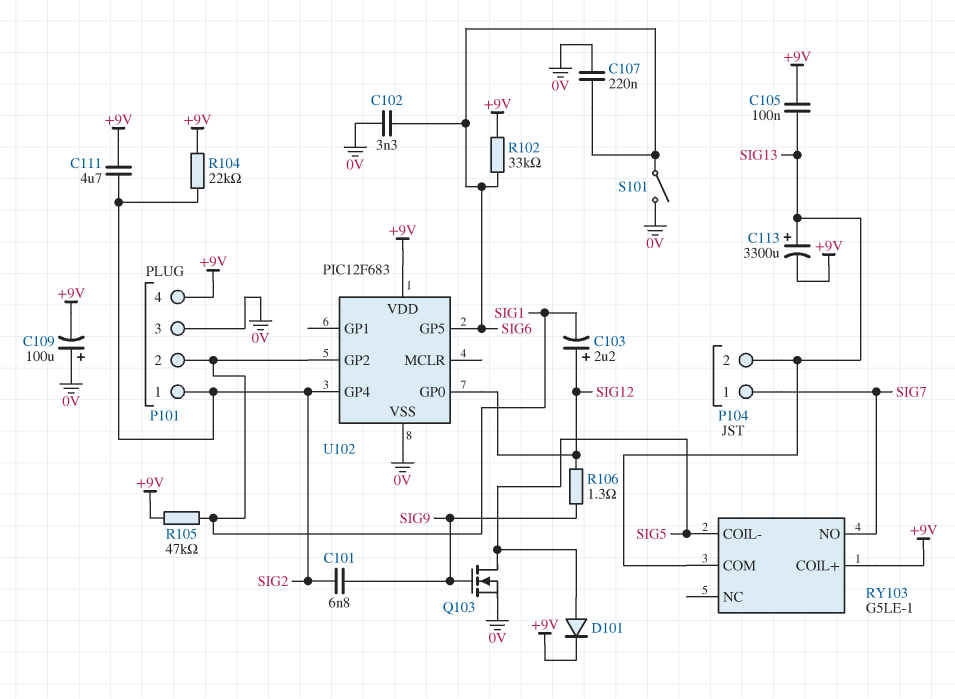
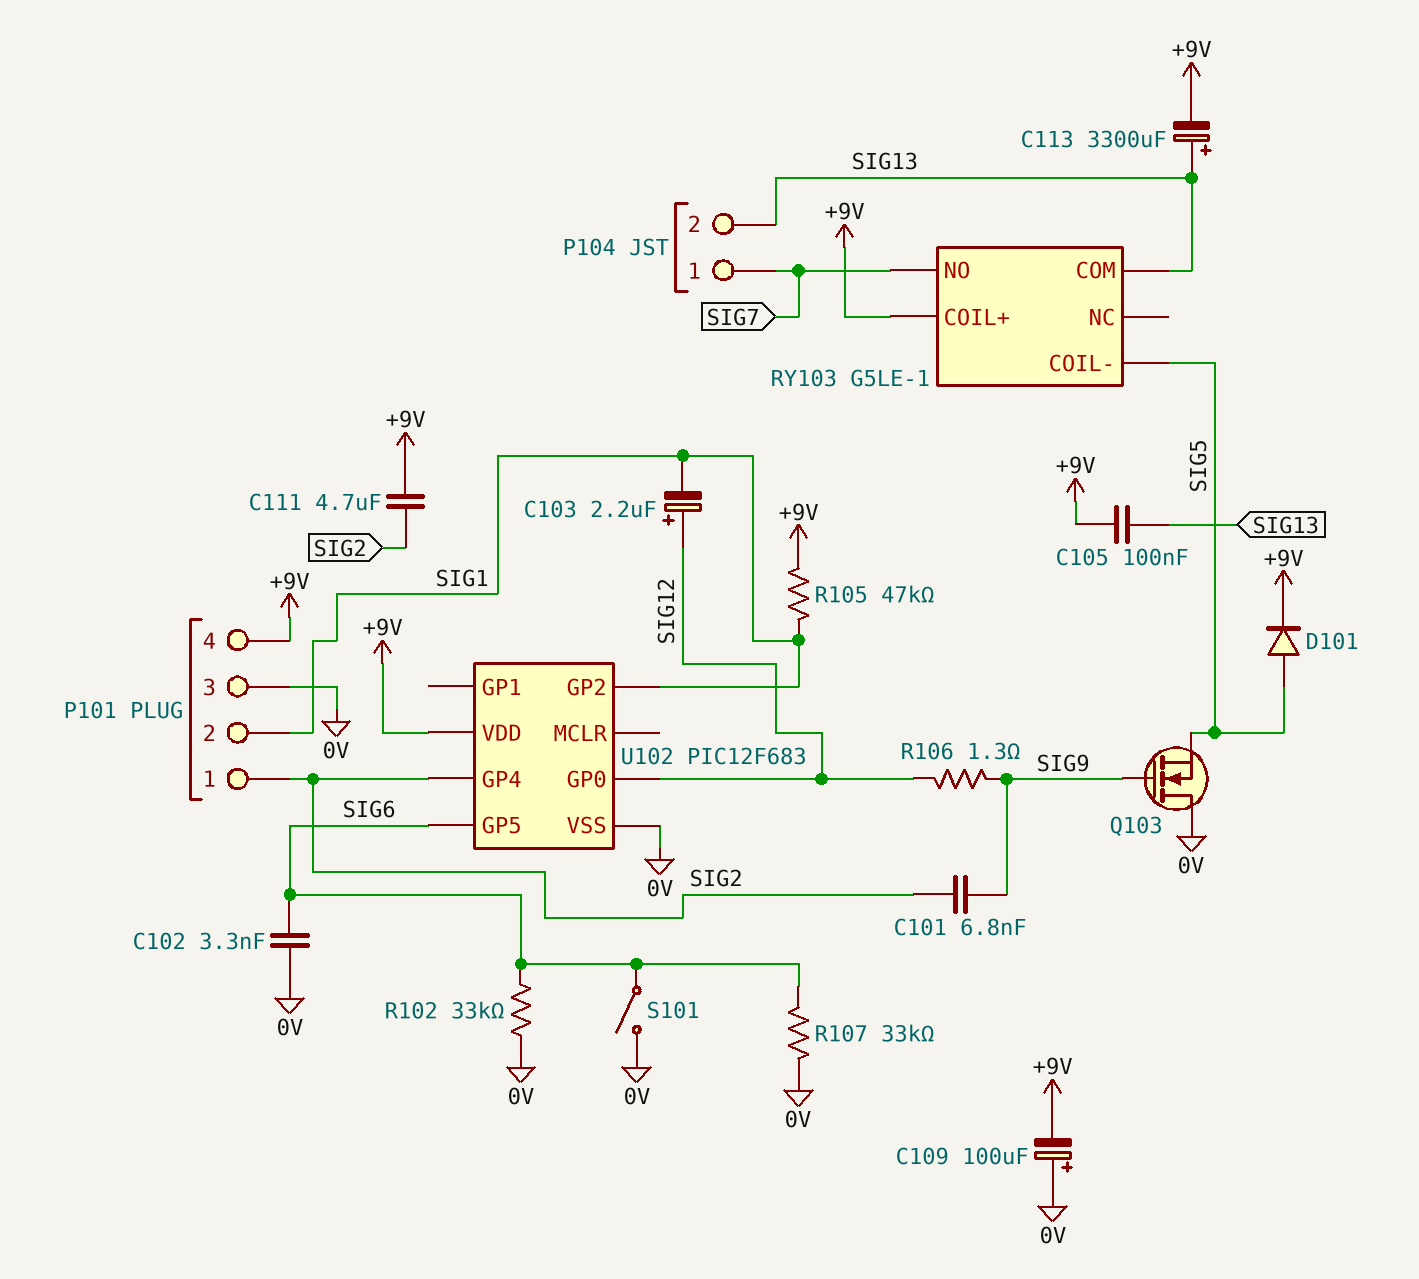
C107: 220nF (0V, SIG6) -> none
Q103: NMOS (G SIG9, D SIG5, S 0V) -> NMOS (G SIG9, D 0V, S SIG5)
R102: 33k (+9V, SIG6) -> 33k (0V, SIG6)
R104: 22k (+9V, SIG2) -> none
R107: none -> 33k (0V, SIG6)

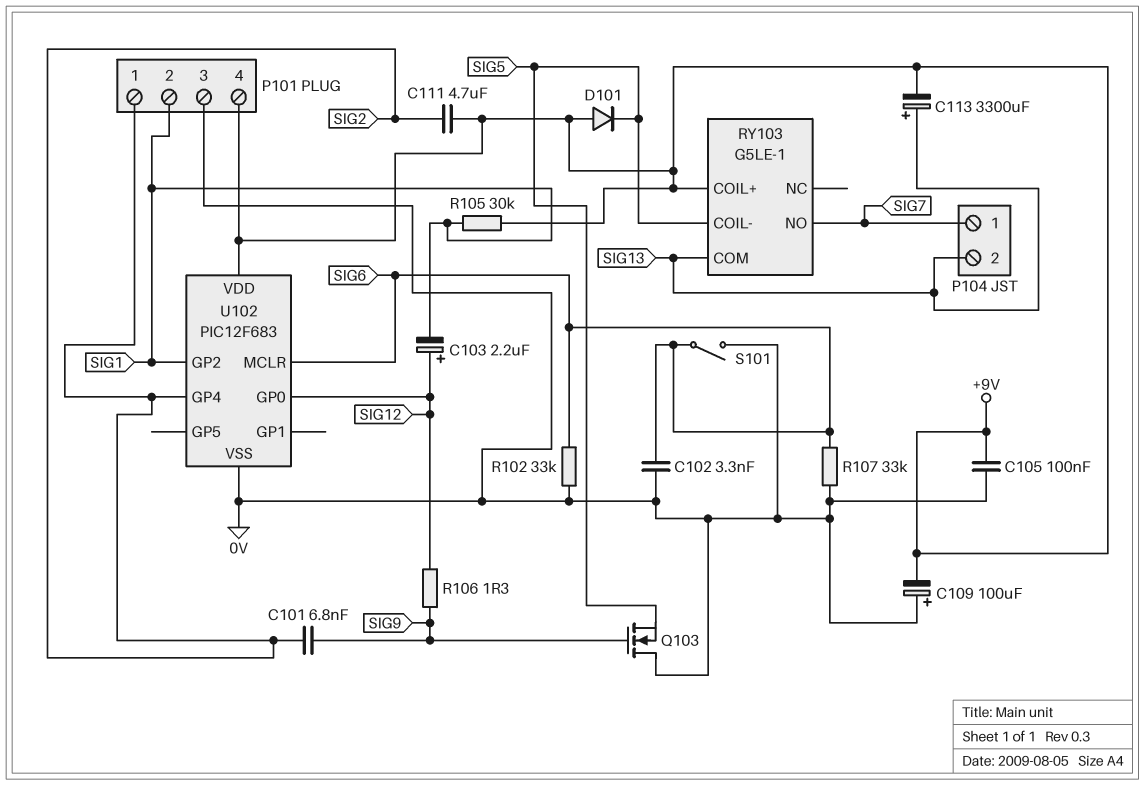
C105: 100nF (+9V, SIG13) -> 100nF (+9V, 0V)
D101: diode (A SIG5, K +9V) -> diode (A +9V, K SIG5)
R105: 47k (+9V, SIG1) -> 30k (+9V, SIG1)
U102 pin GP5: SIG6 -> none
U102 pin MCLR: none -> SIG6

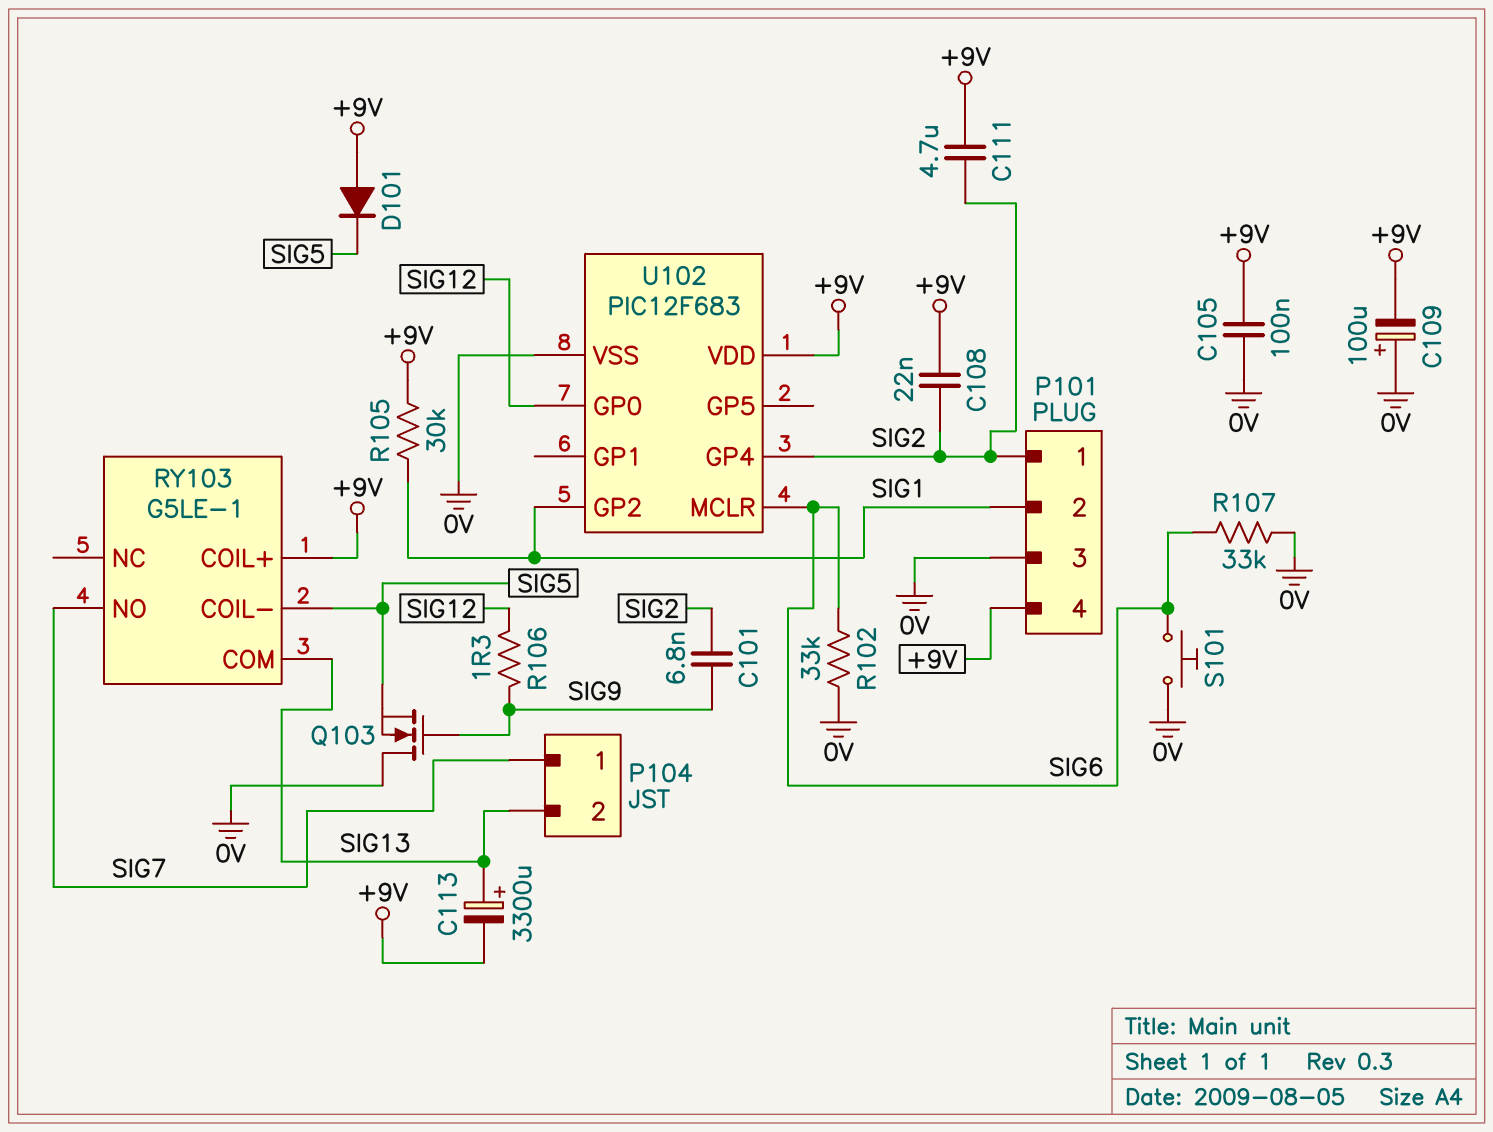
C102: 3.3nF (0V, SIG6) -> none
C103: 2.2uF (plus SIG12, minus SIG1) -> none
C108: none -> 22nF (+9V, SIG2)
S101: switch (0V, SIG6) -> button (0V, SIG6)

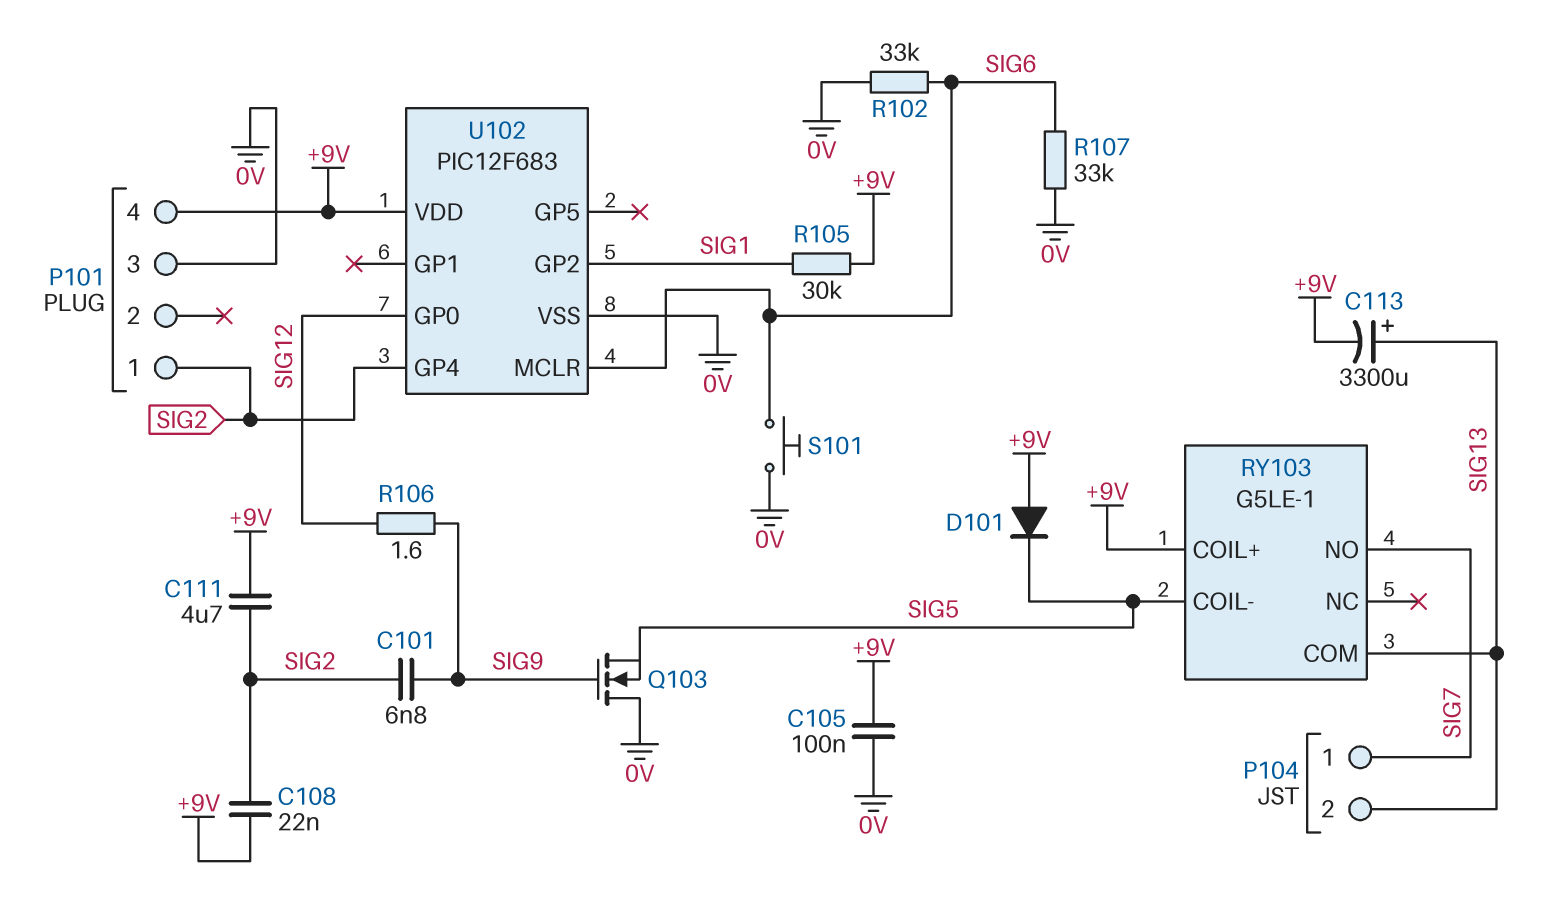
C109: 100uF (plus 0V, minus +9V) -> none
P101 pin 2: SIG1 -> none
R106: 1.3 (SIG9, SIG12) -> 1.6 (SIG9, SIG12)

